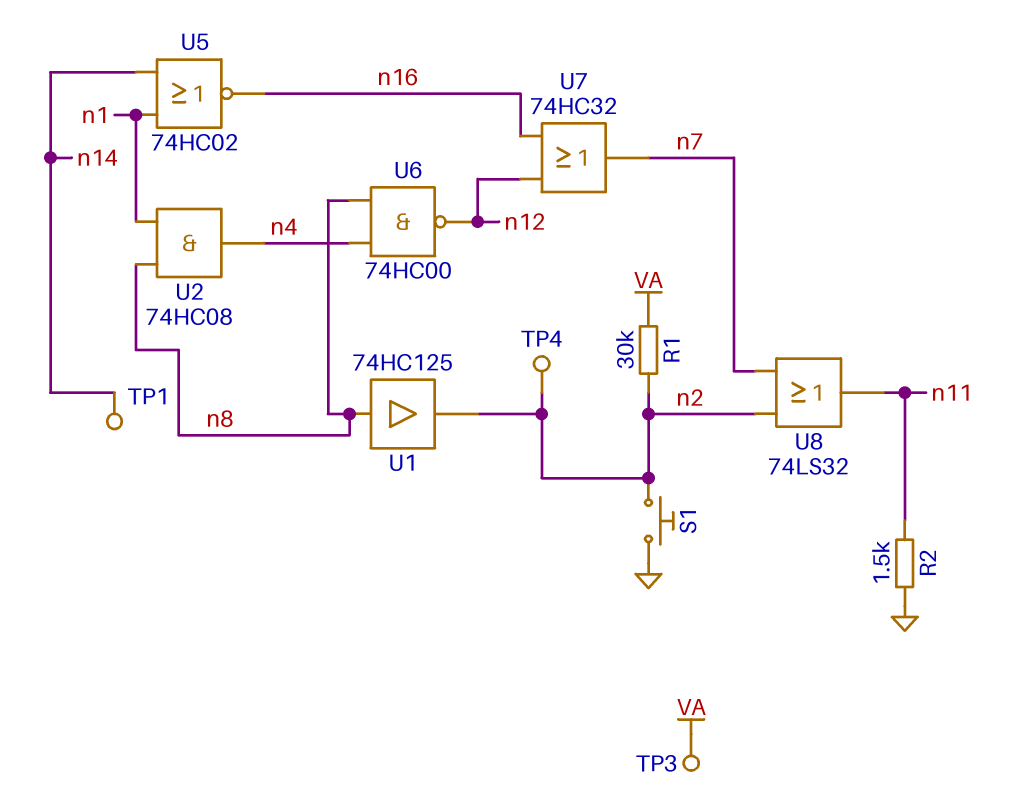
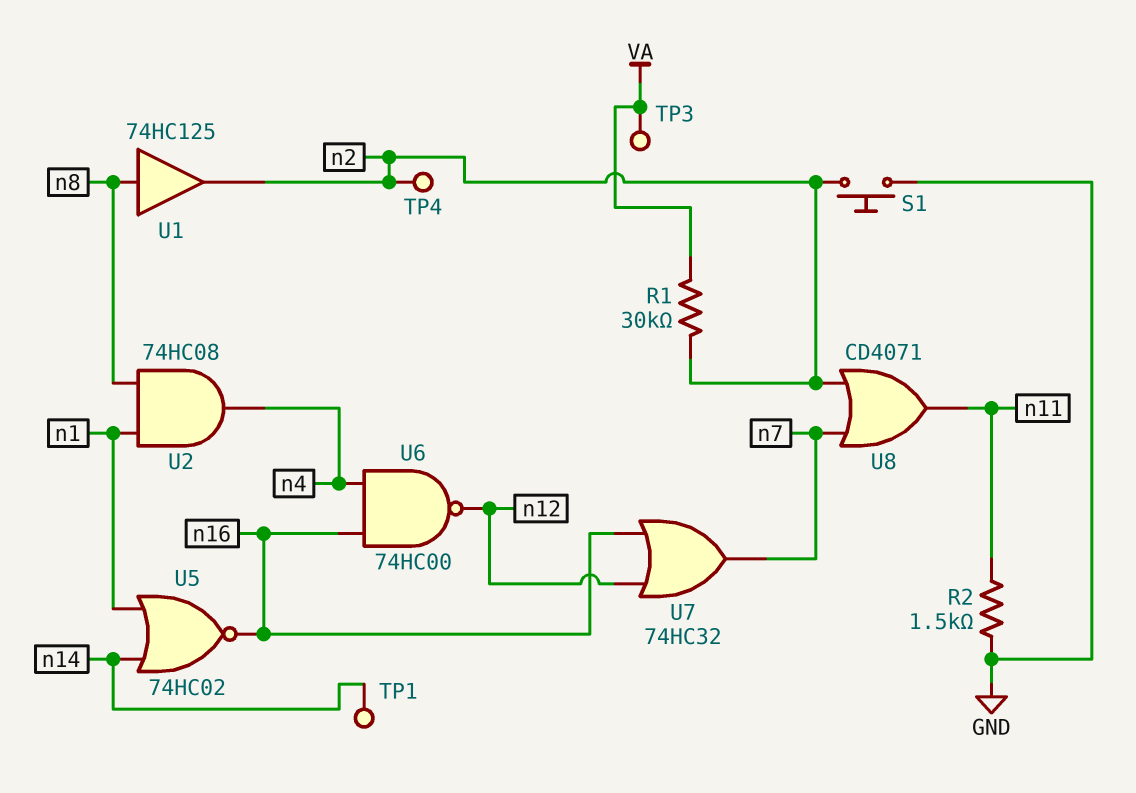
U6: NAND 74HC00 (in n4, in n8, out n12) -> NAND 74HC00 (in n4, in n16, out n12)
U8: OR 74LS32 (in n2, in n7, out n11) -> OR CD4071 (in n2, in n7, out n11)

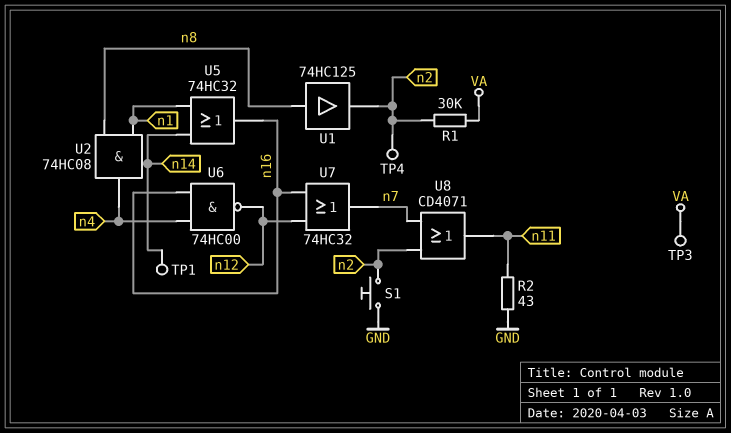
R2: 1.5k (GND, n11) -> 43 (GND, n11)
U5: NOR 74HC02 (in n1, in n14, out n16) -> OR 74HC32 (in n1, in n14, out n16)

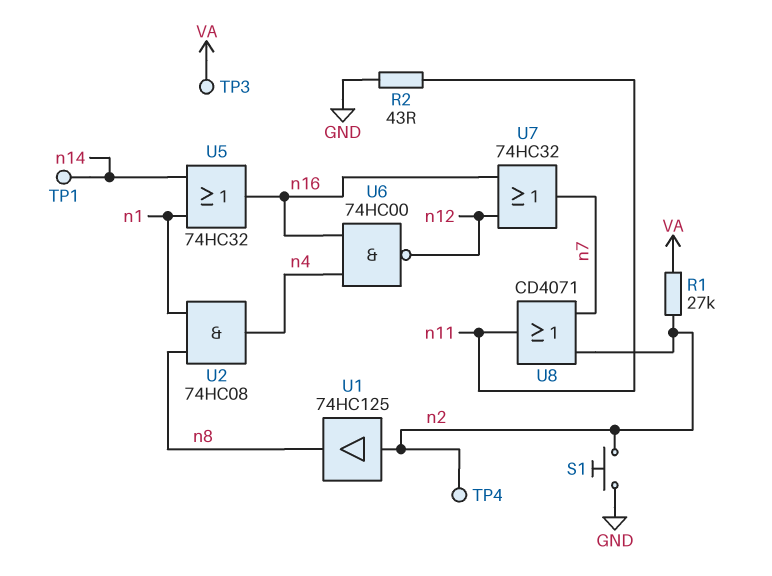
R1: 30k (VA, n2) -> 27k (VA, n2)
U1: buffer 74HC125 (in n8, out n2) -> buffer 74HC125 (in n2, out n8)

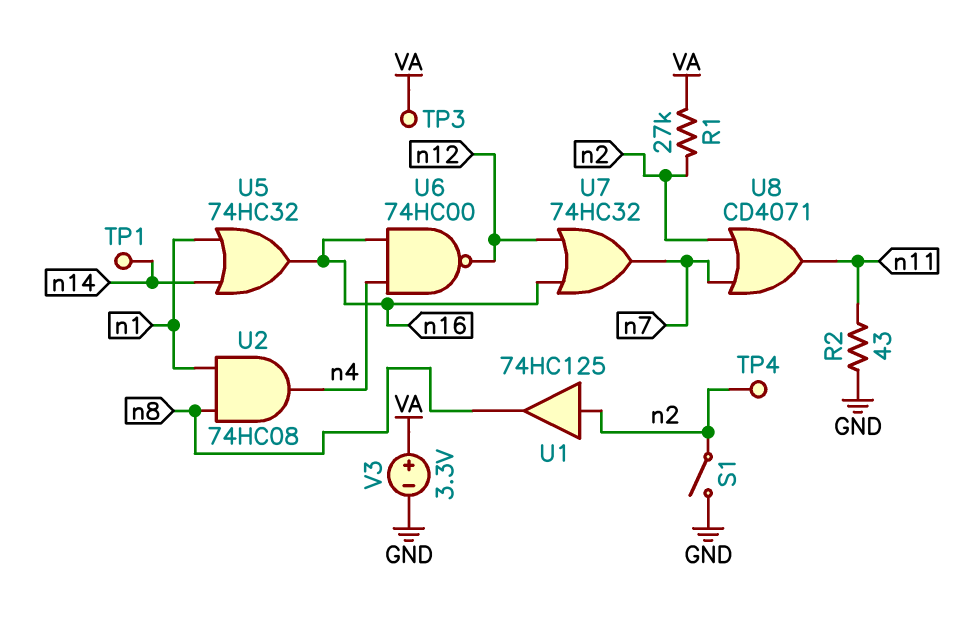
S1: button (GND, n2) -> switch (GND, n2)
V3: none -> 3.3V (plus VA, minus GND)

